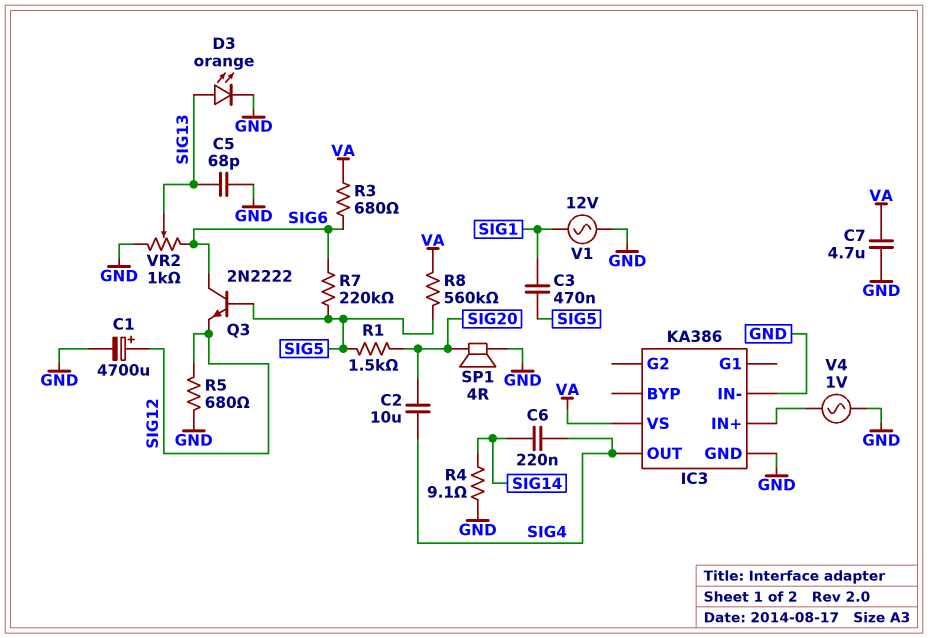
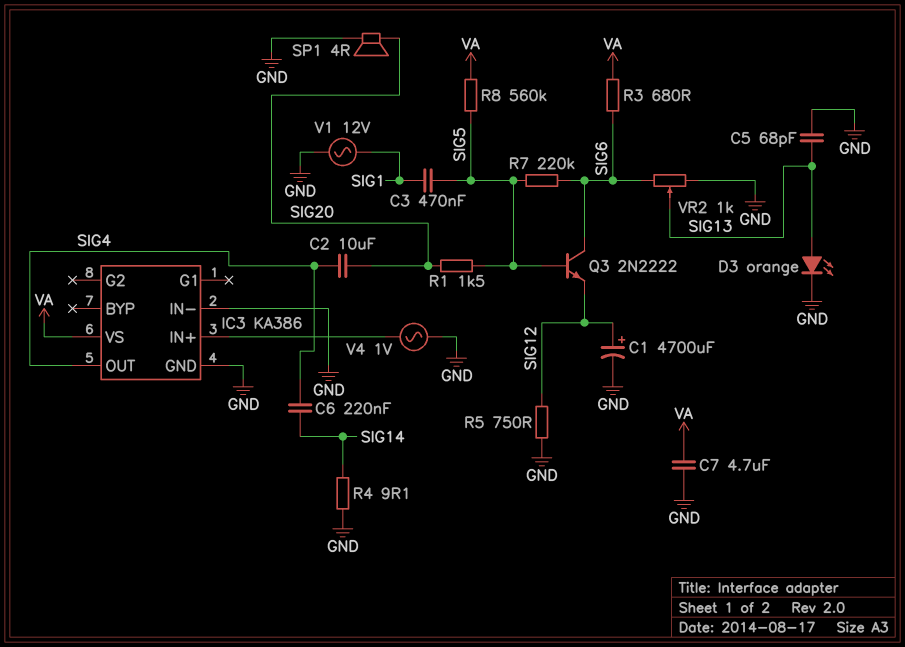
R5: 680 (GND, SIG12) -> 750 (GND, SIG12)

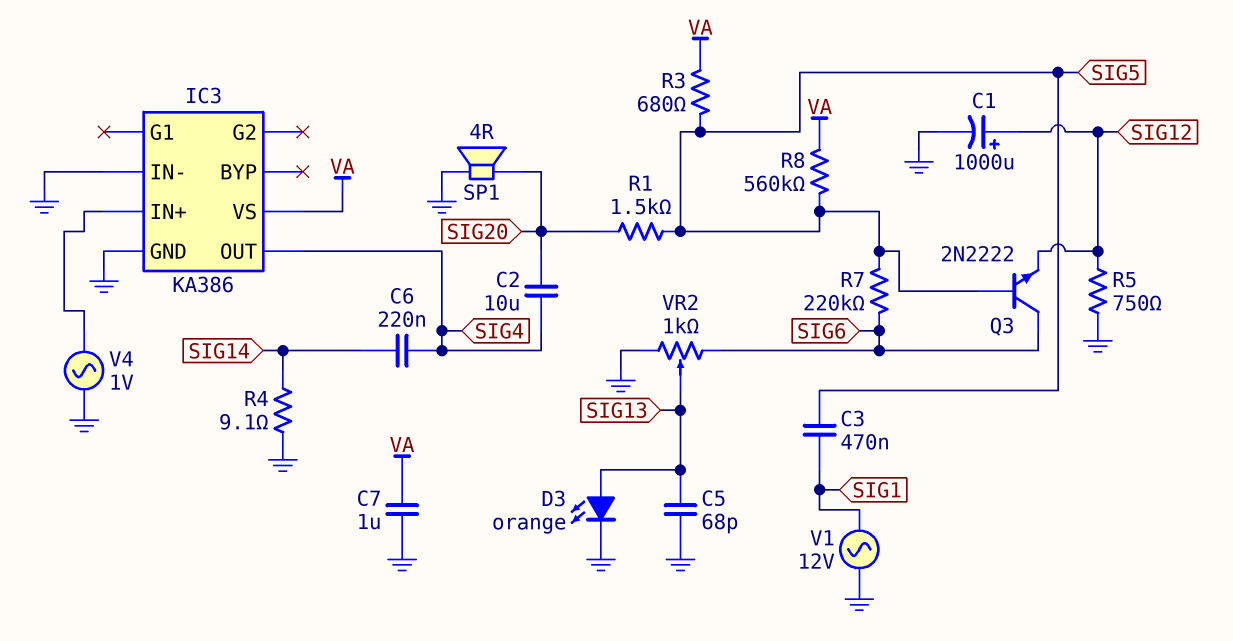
C1: 4700uF (plus SIG12, minus GND) -> 1000uF (plus SIG12, minus GND)
C7: 4.7uF (GND, VA) -> 1uF (GND, VA)
R3: 680 (SIG6, VA) -> 680 (SIG5, VA)

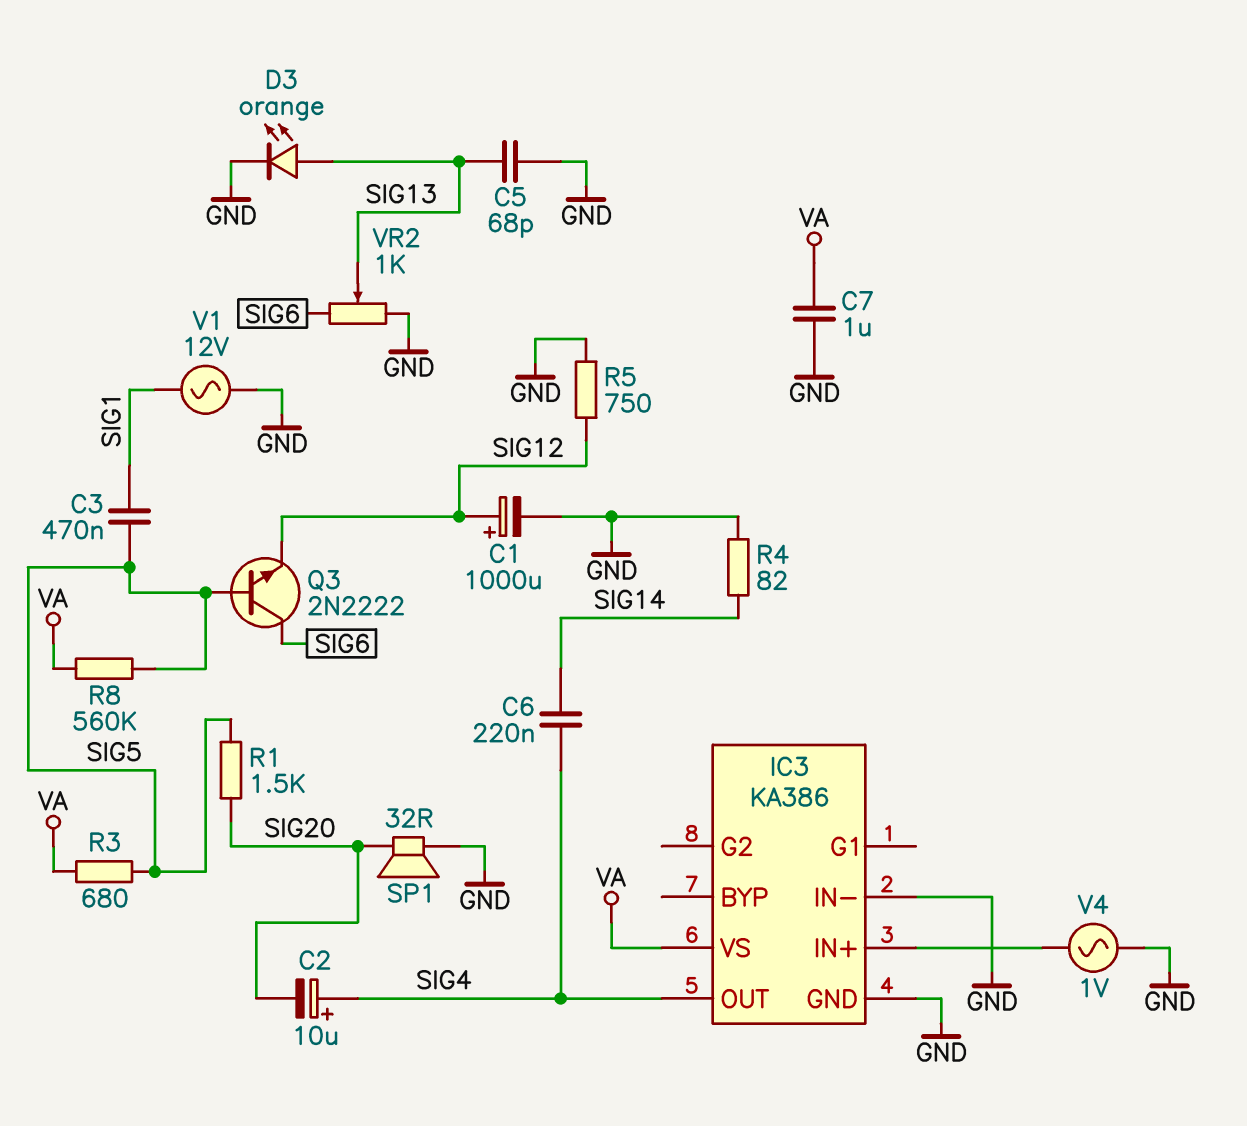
C2: 10uF (SIG4, SIG20) -> 10uF (plus SIG4, minus SIG20)
R4: 9.1 (GND, SIG14) -> 82 (GND, SIG14)
R7: 220k (SIG5, SIG6) -> none
SP1: speaker 4R (GND, SIG20) -> speaker 32R (GND, SIG20)

